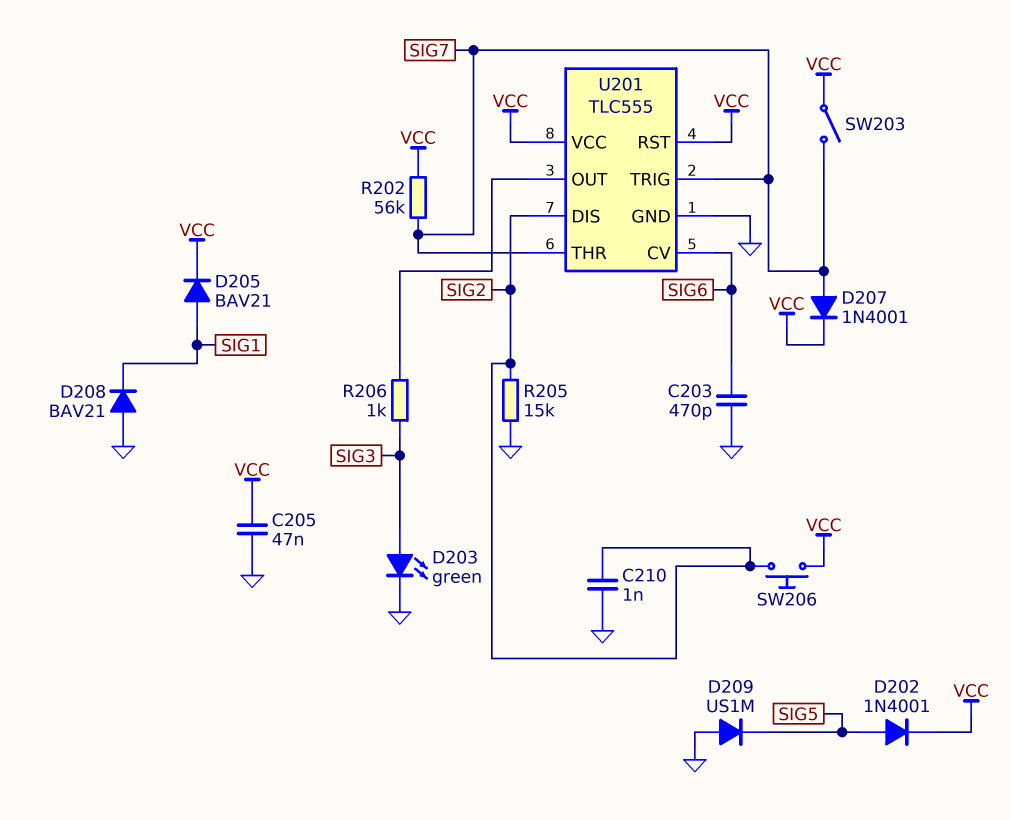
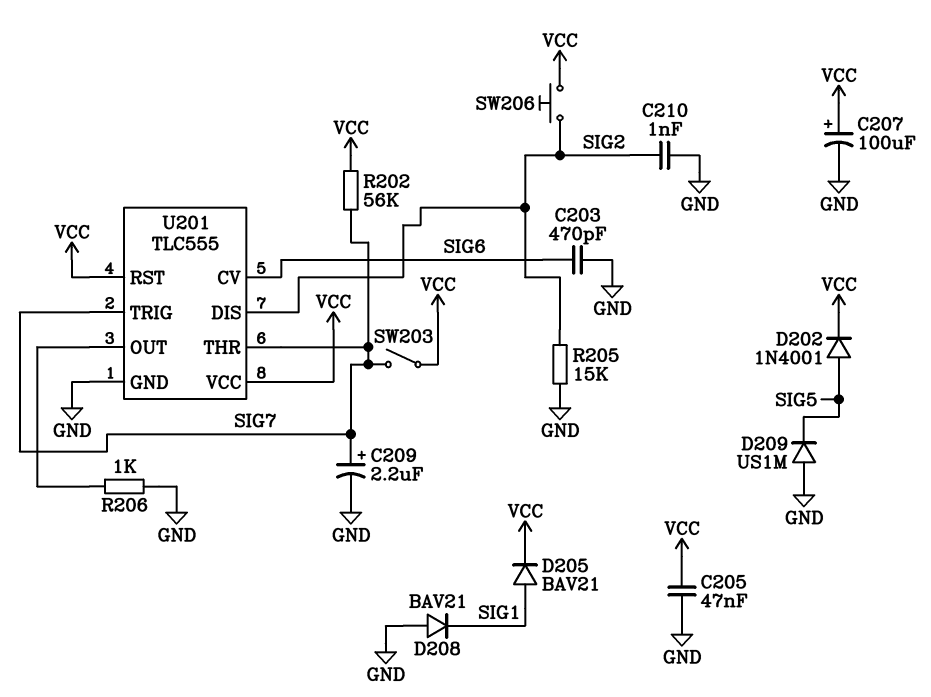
C207: none -> 100uF (plus VCC, minus GND)
C209: none -> 2.2uF (plus SIG7, minus GND)
D203: LED green (A SIG3, K GND) -> none
D207: diode 1N4001 (A SIG7, K VCC) -> none
R206: 1k (SIG3, U201/OUT) -> 1k (GND, U201/OUT)

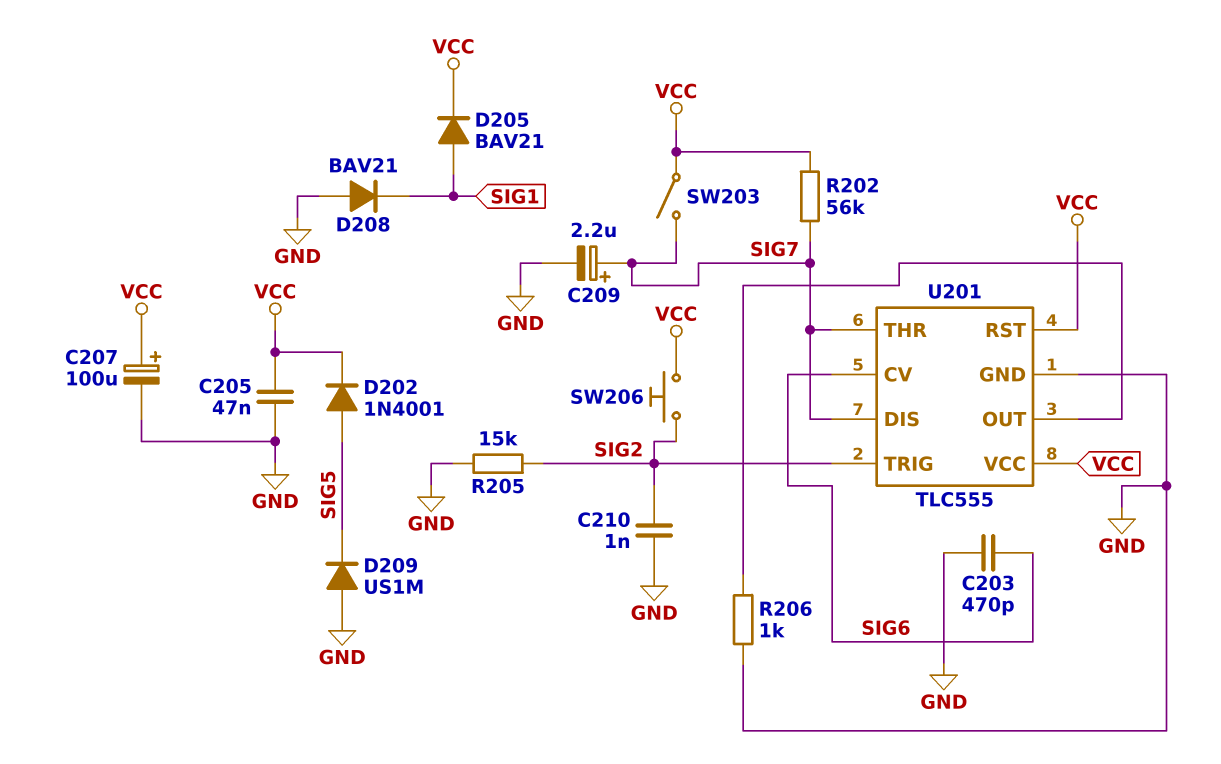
U201 pin DIS: SIG2 -> SIG7
U201 pin TRIG: SIG7 -> SIG2

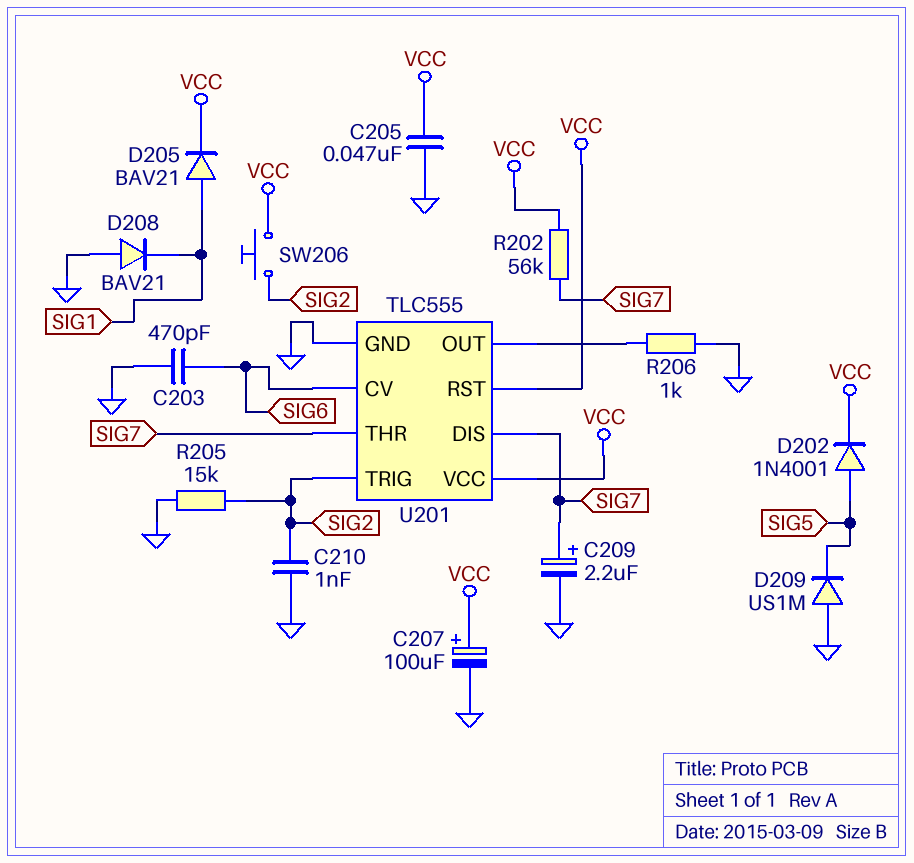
SW203: switch (SIG7, VCC) -> none

